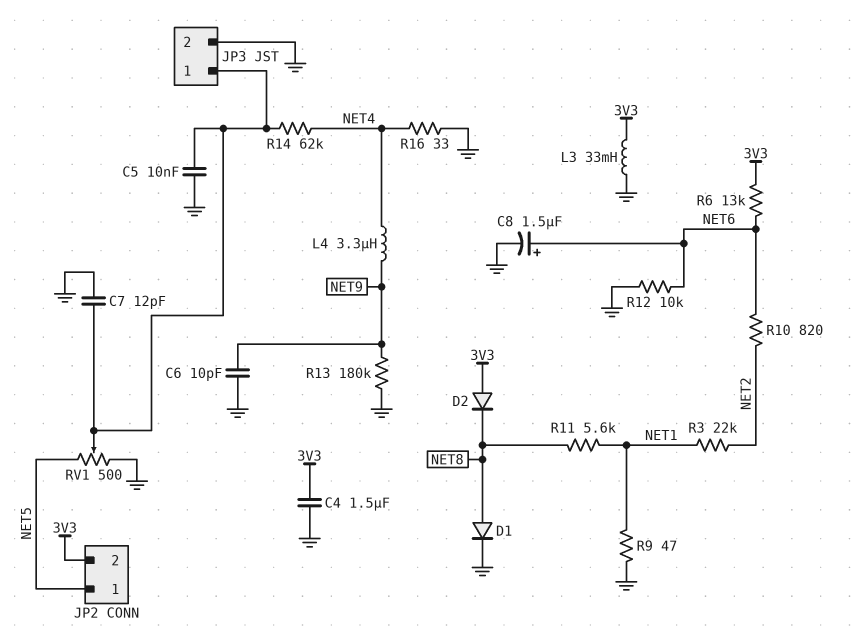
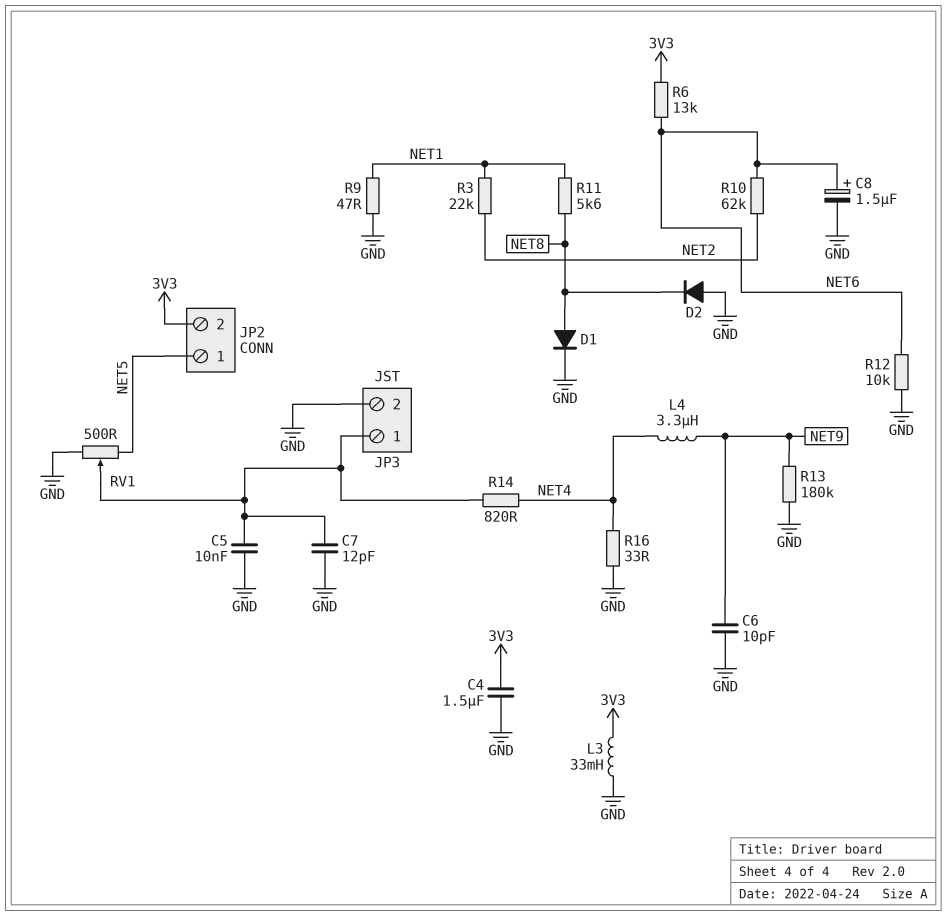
D2: diode (A 3V3, K NET8) -> diode (A GND, K NET8)
R10: 820 (NET2, NET6) -> 62k (NET2, NET6)
R14: 62k (JP3/1, NET4) -> 820 (JP3/1, NET4)

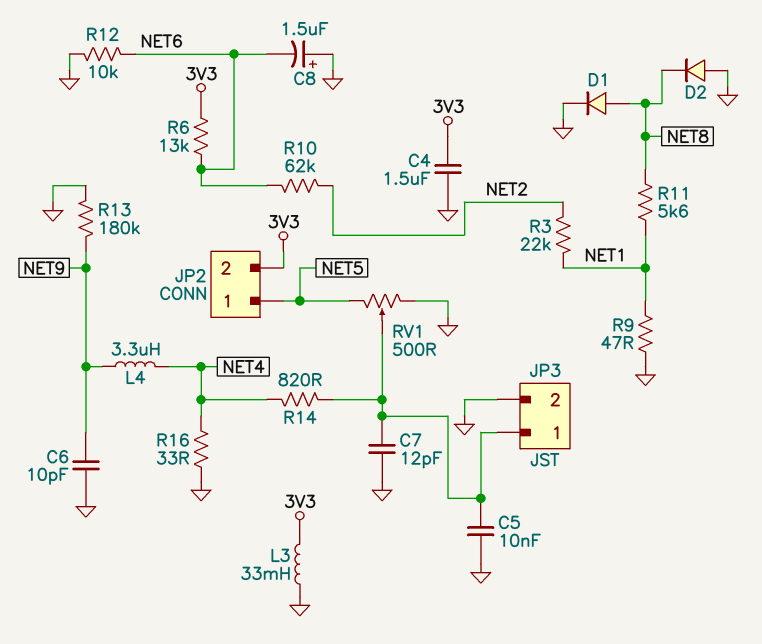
C8: 1.5uF (plus NET6, minus GND) -> 1.5uF (plus GND, minus NET6)

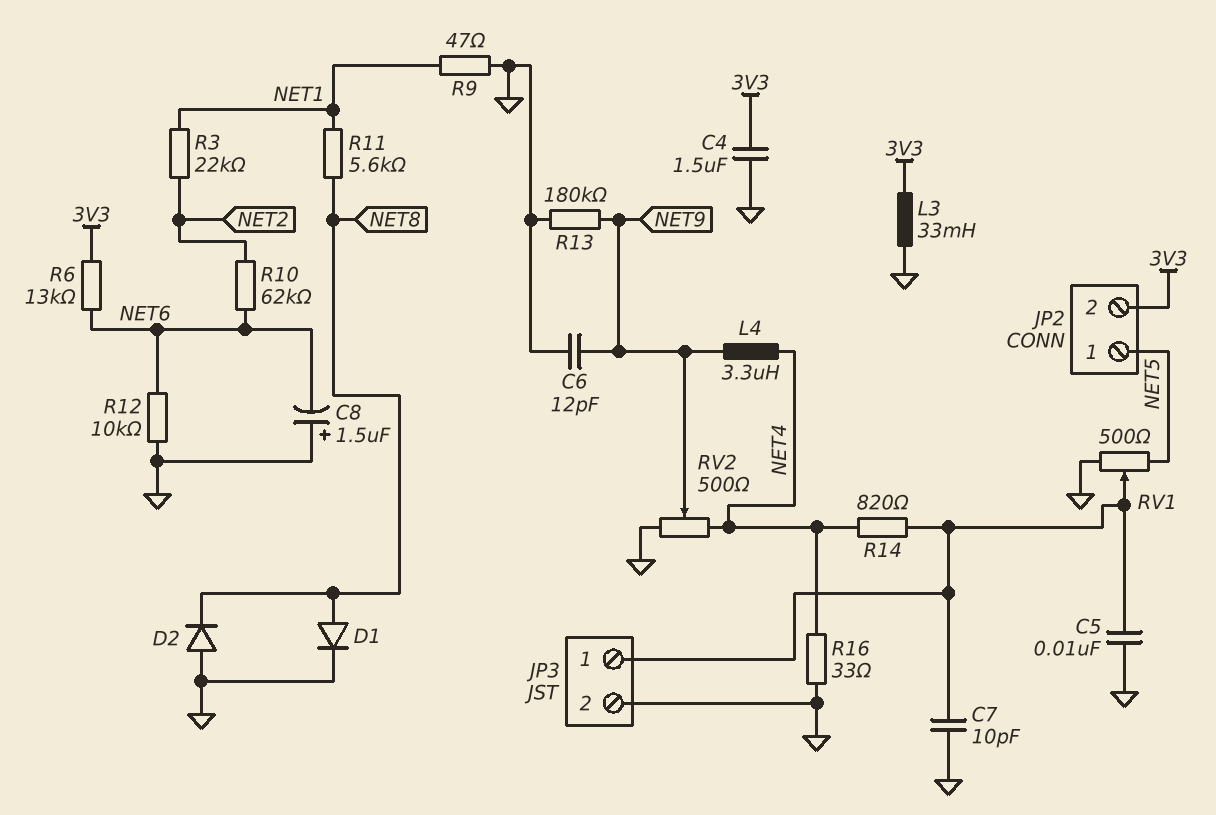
C6: 10pF (GND, NET9) -> 12pF (GND, NET9)
C7: 12pF (GND, JP3/1) -> 10pF (GND, JP3/1)
RV2: none -> 500 (GND, NET4, wiper NET9)

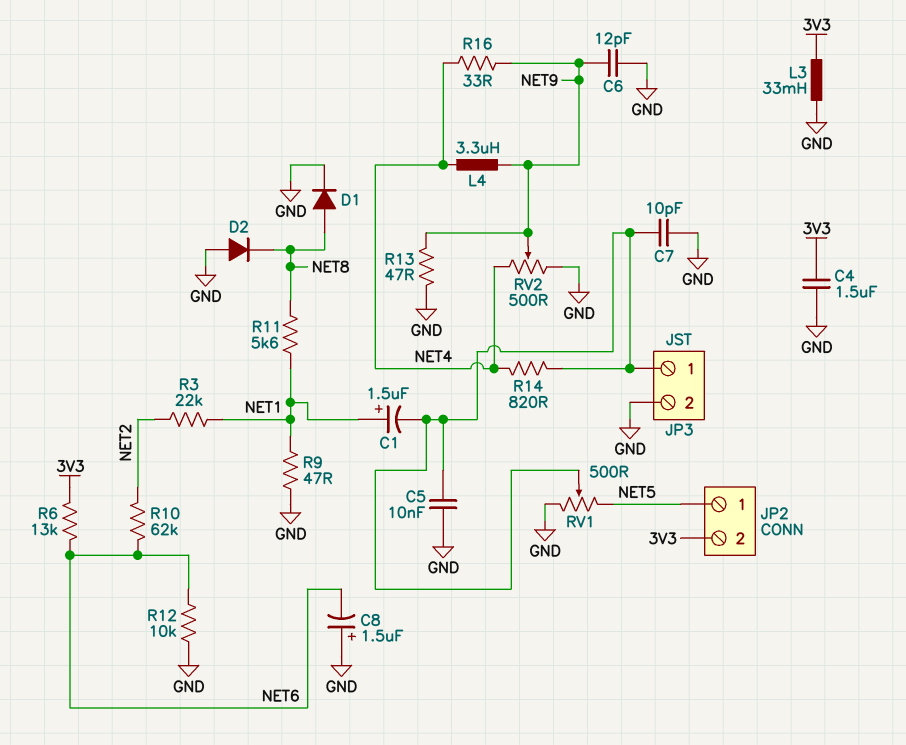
C1: none -> 1.5uF (plus NET1, minus JP3/1)
R13: 180k (GND, NET9) -> 47 (GND, NET9)
R16: 33 (GND, NET4) -> 33 (NET4, NET9)

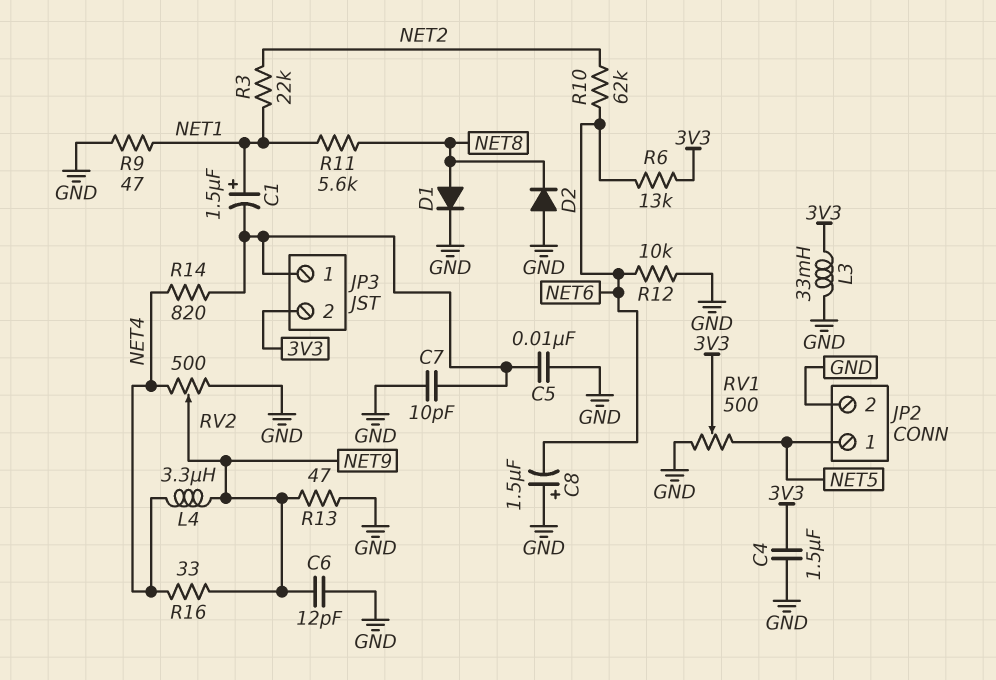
JP2 pin 2: 3V3 -> GND
JP3 pin 2: GND -> 3V3
RV1: 500 (GND, NET5, wiper JP3/1) -> 500 (GND, NET5, wiper 3V3)

